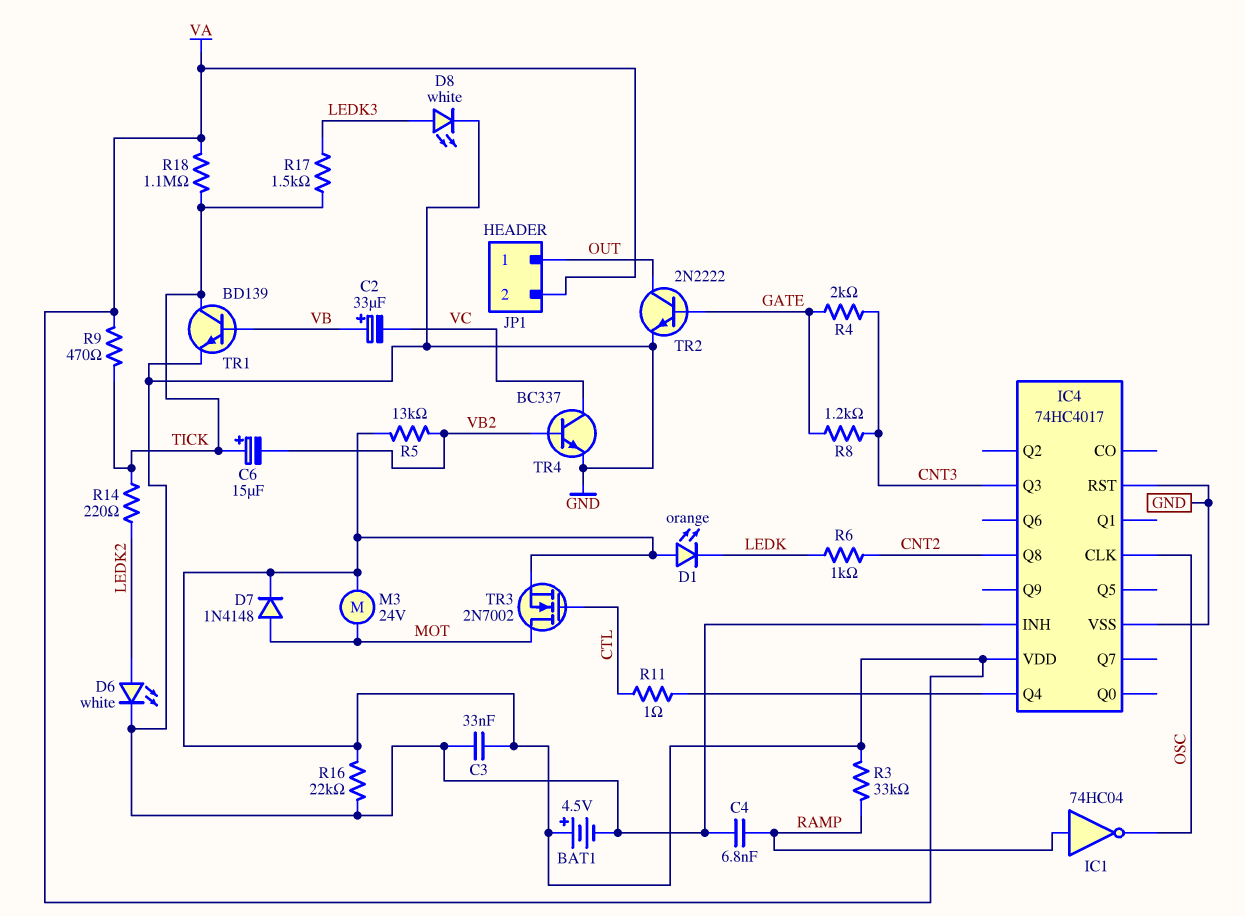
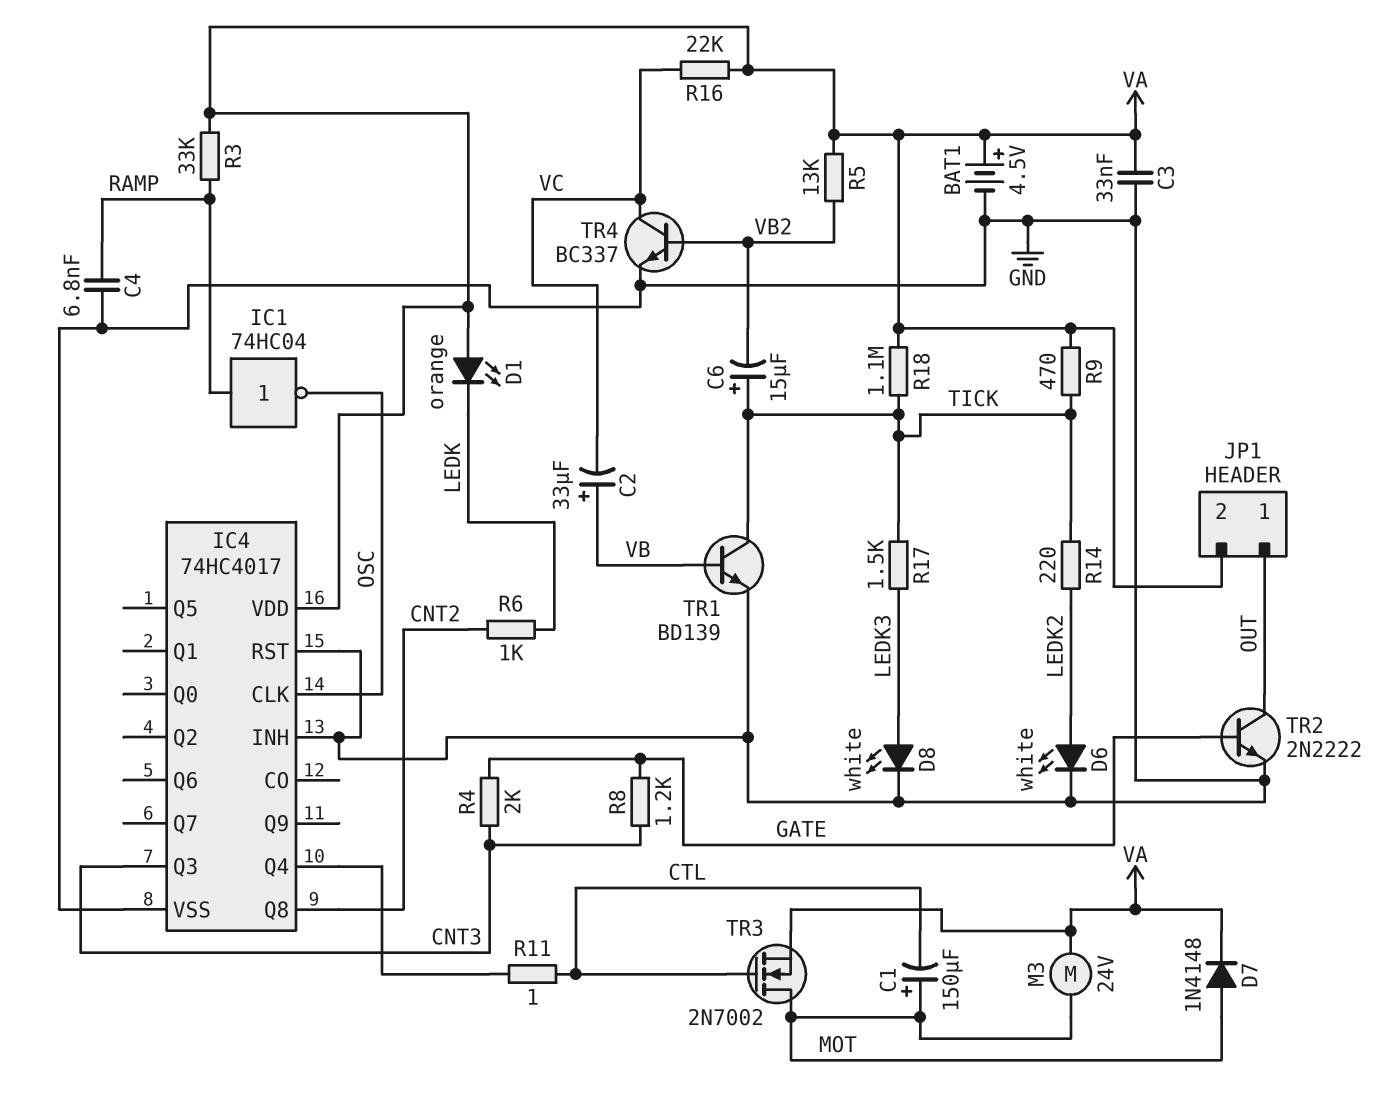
C1: none -> 150uF (plus MOT, minus CTL)
R16: 22k (GND, VA) -> 22k (VA, VC)

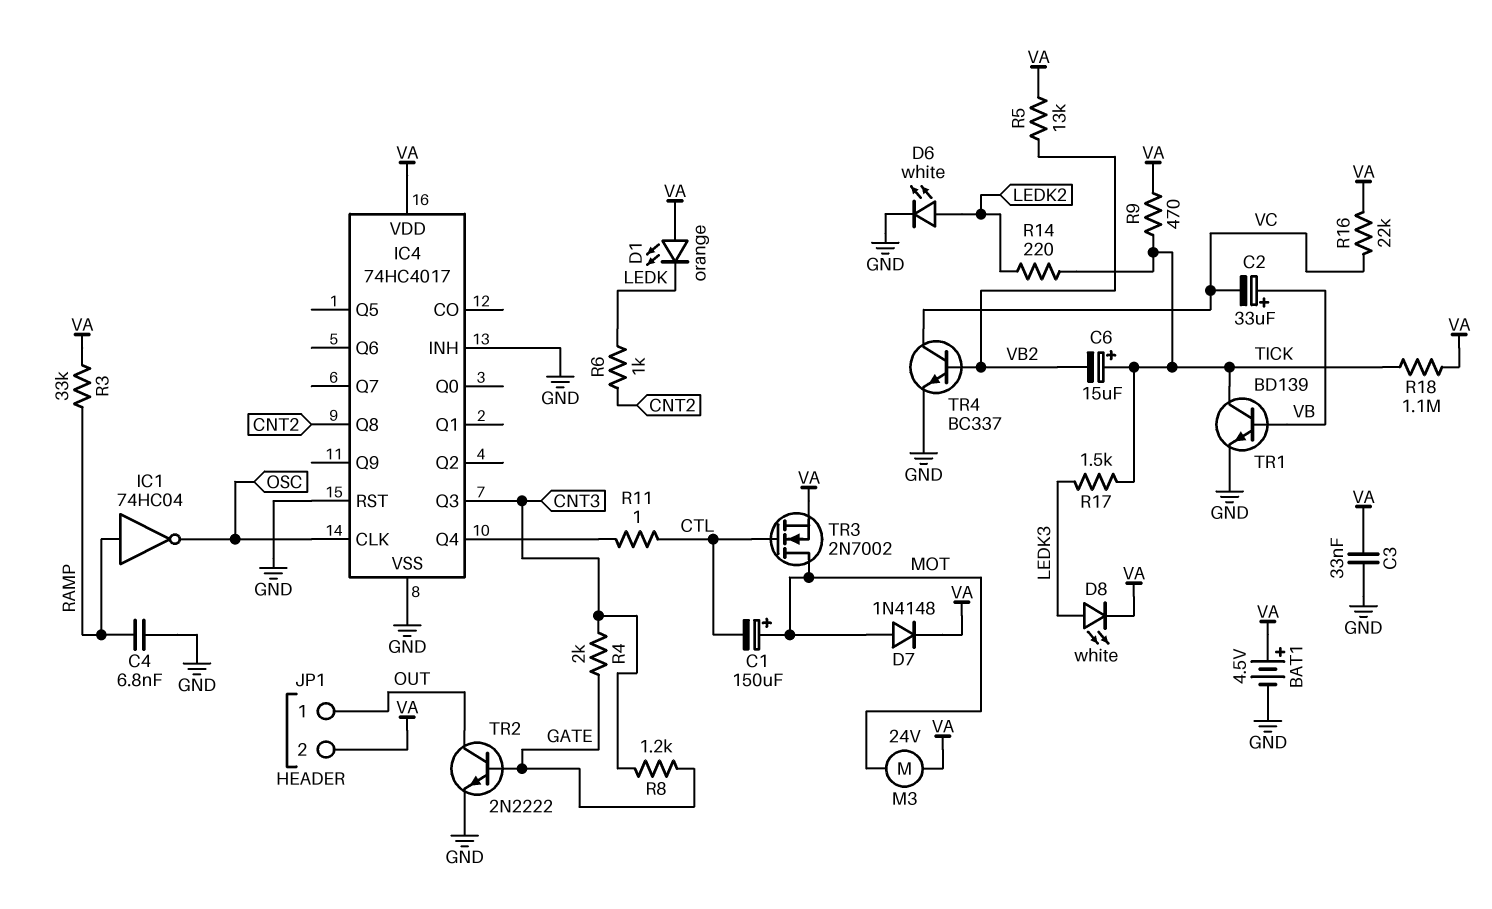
D8: LED white (A LEDK3, K GND) -> LED white (A LEDK3, K VA)

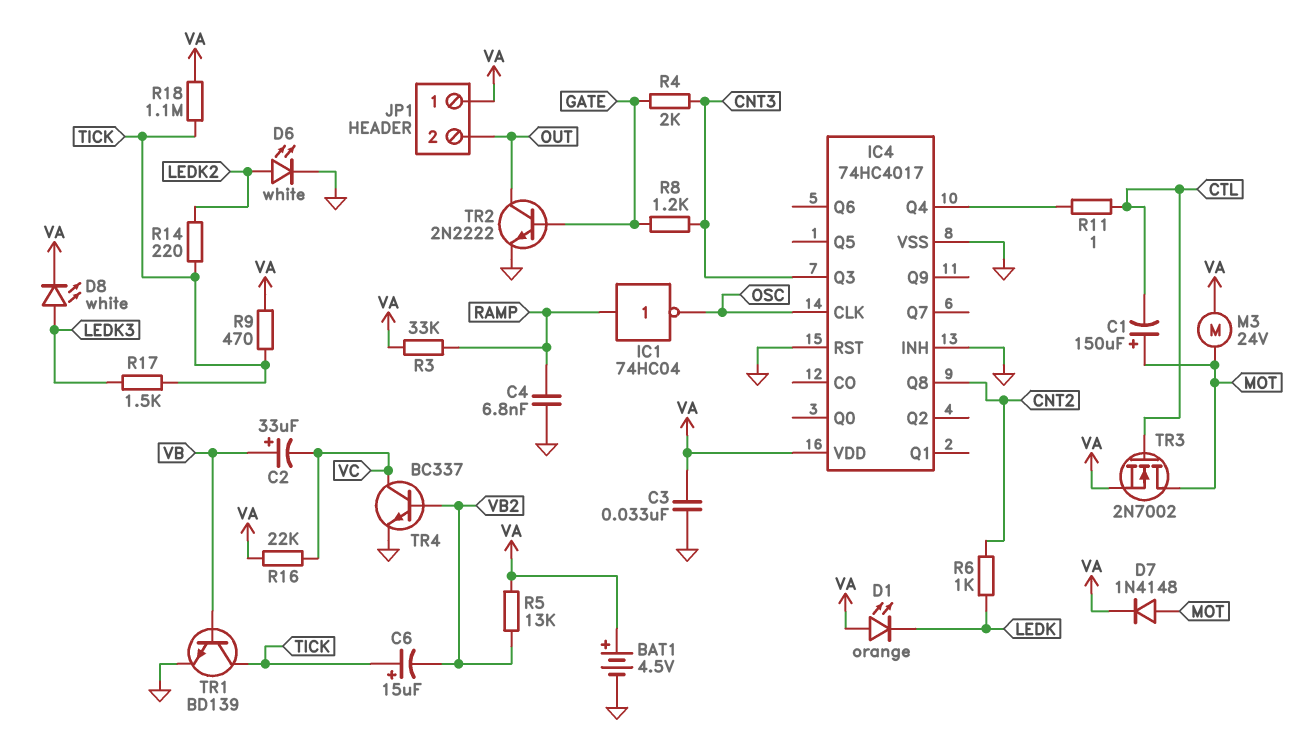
JP1 pin 1: OUT -> VA
JP1 pin 2: VA -> OUT

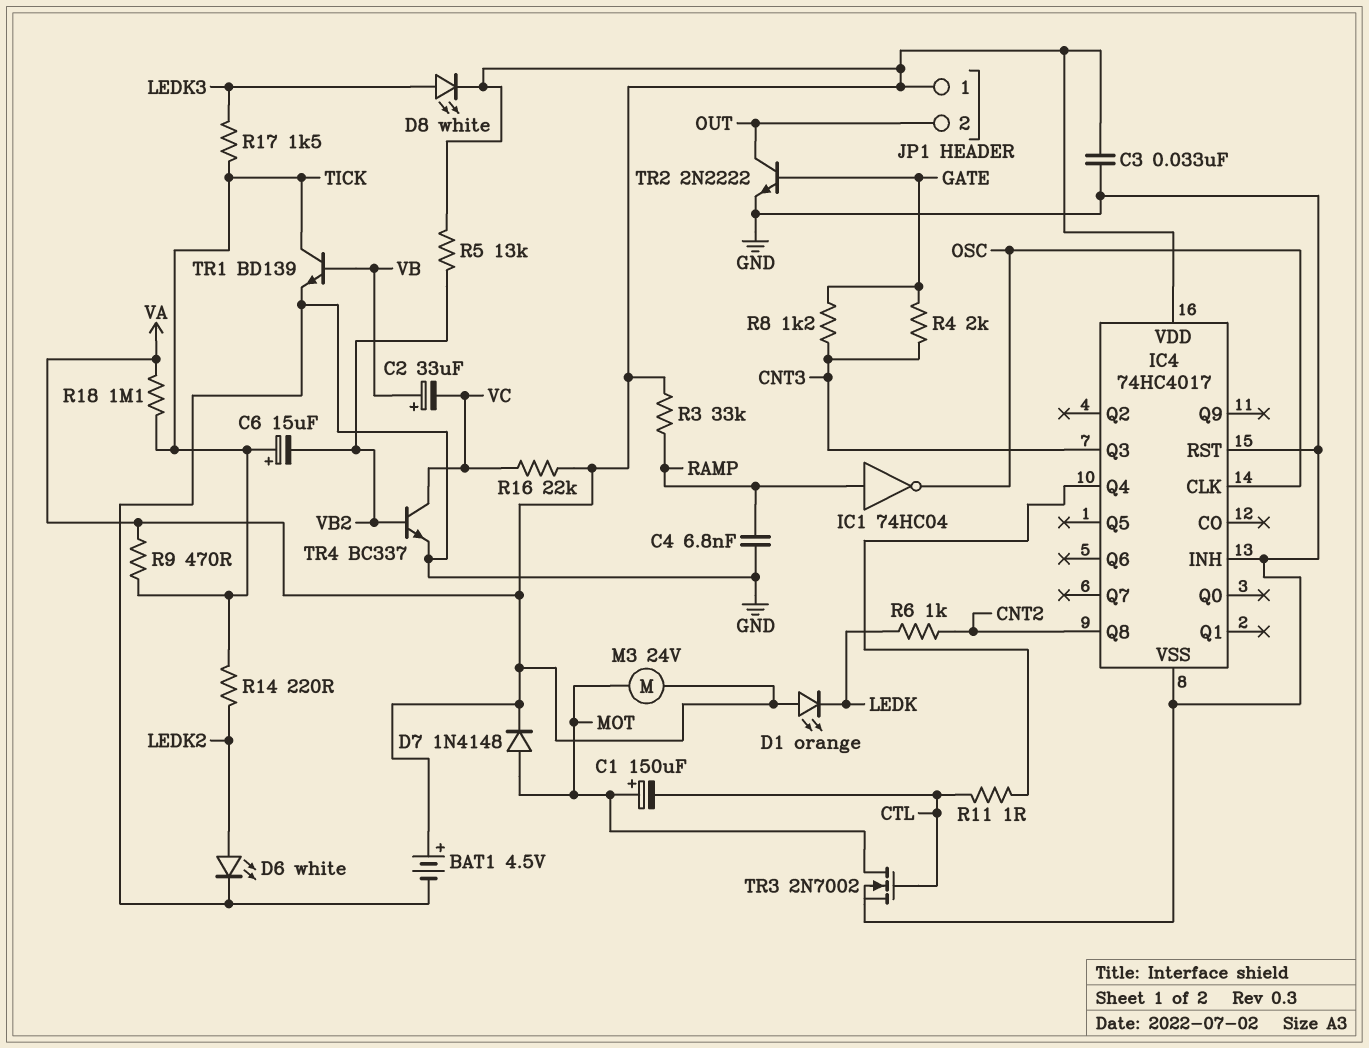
TR3: NMOS 2N7002 (G CTL, D MOT, S VA) -> NMOS 2N7002 (G CTL, D MOT, S GND)

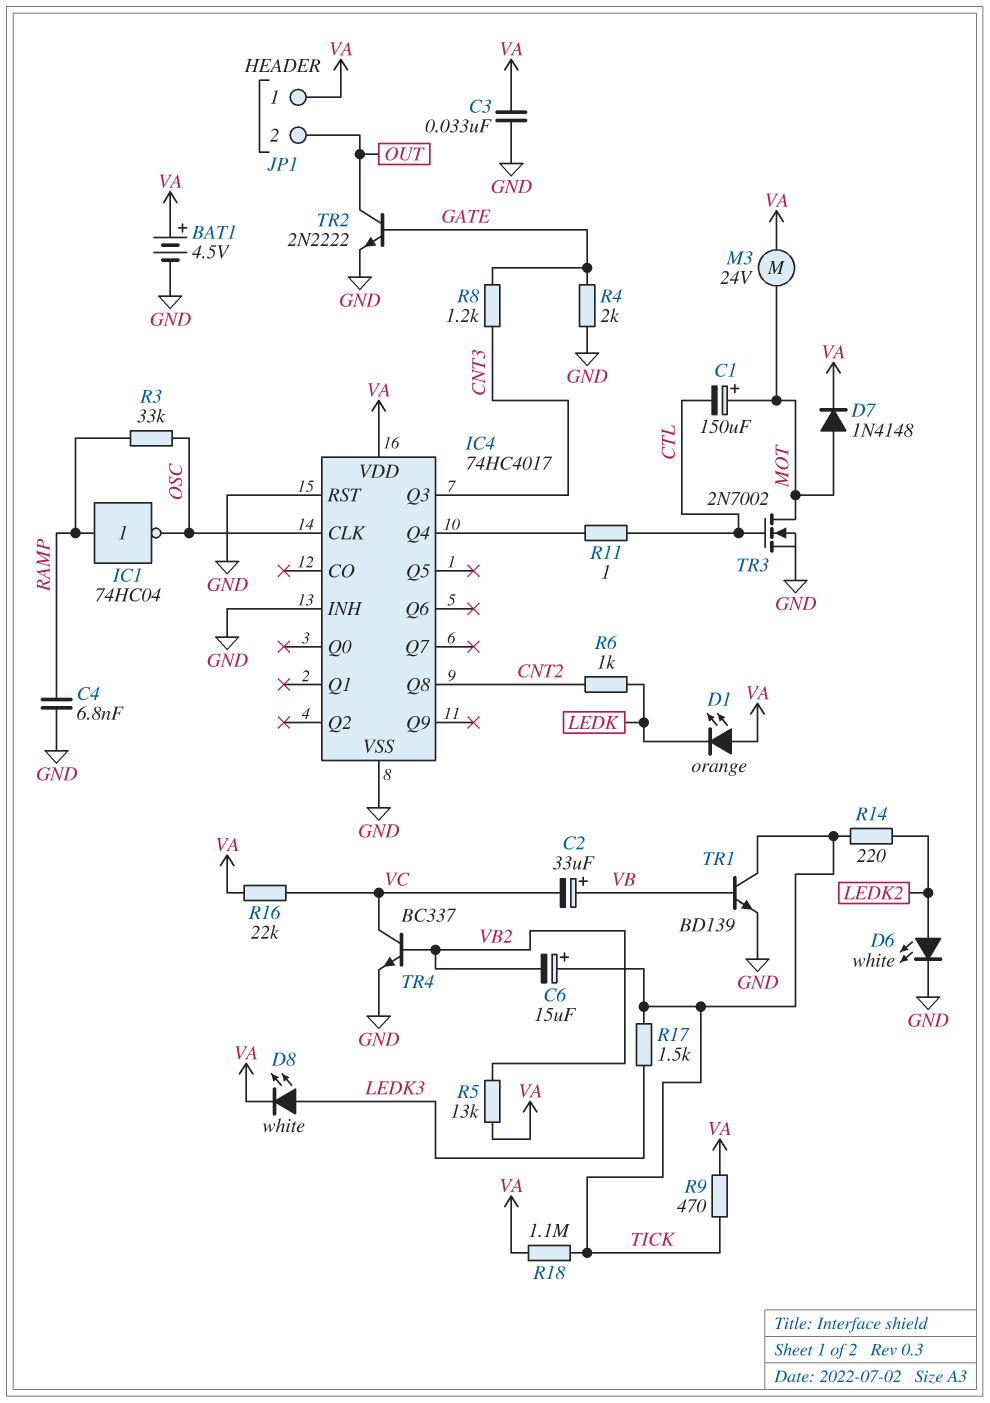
R3: 33k (RAMP, VA) -> 33k (OSC, RAMP)
R4: 2k (CNT3, GATE) -> 2k (GATE, GND)

